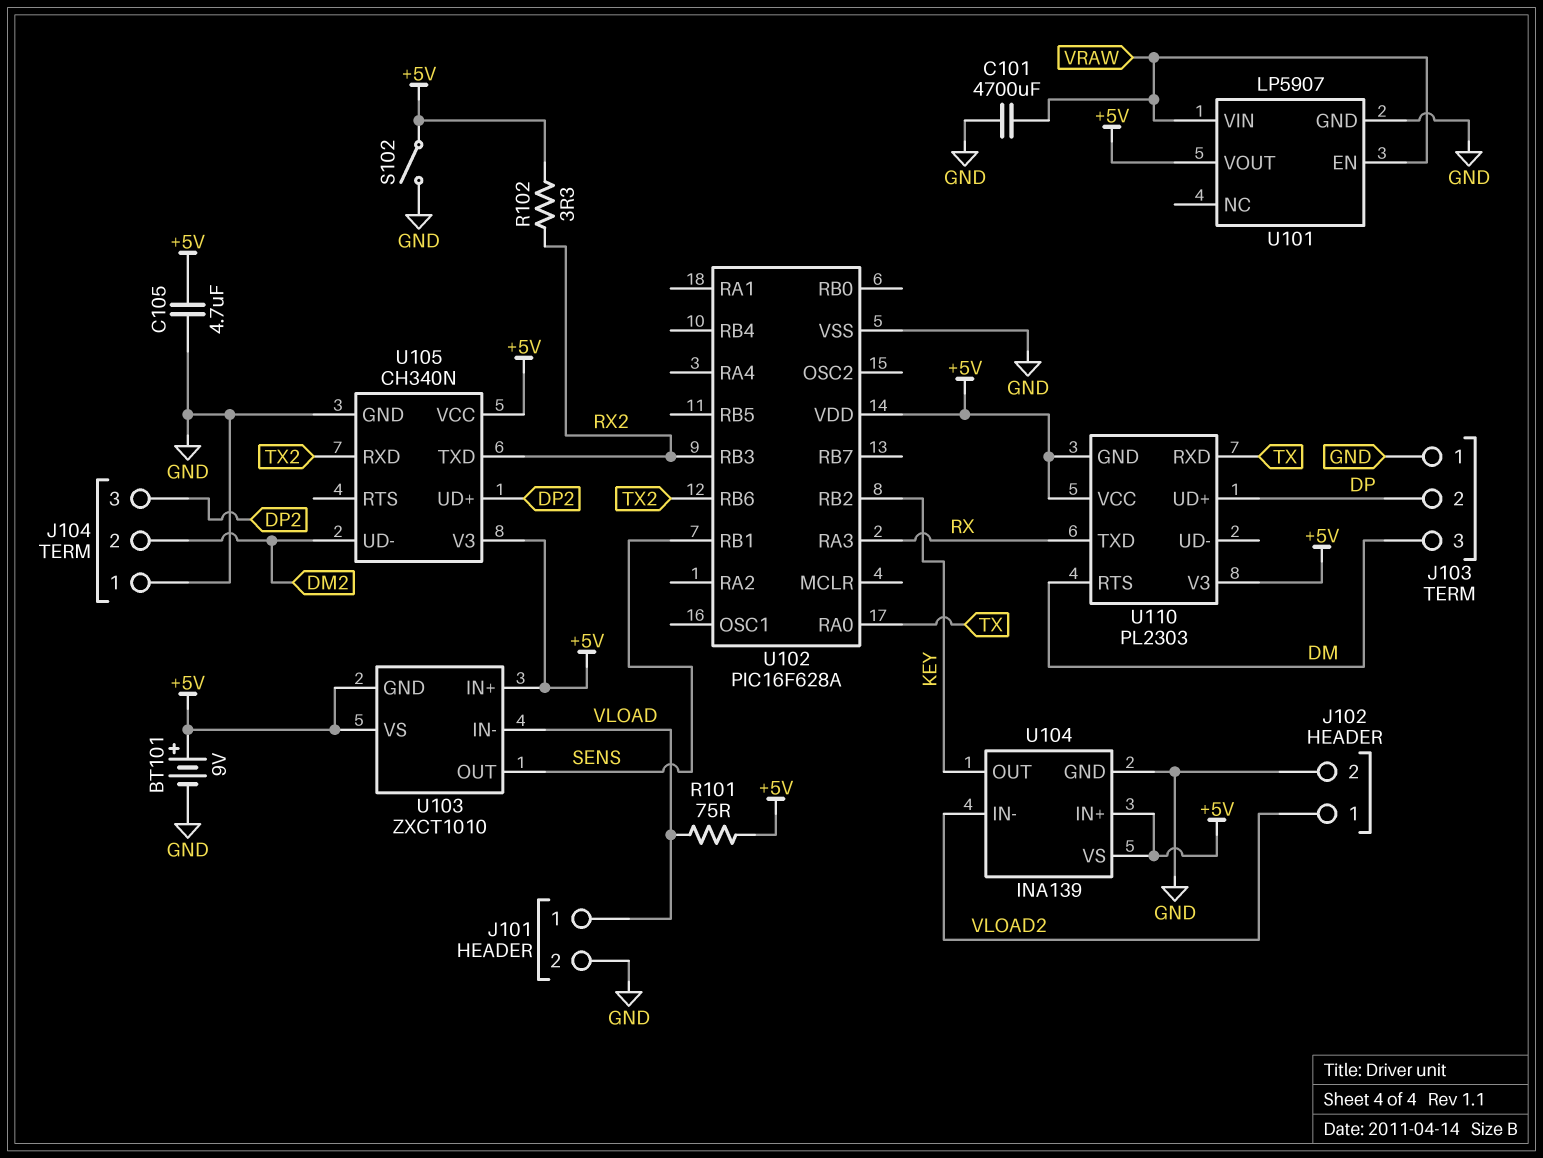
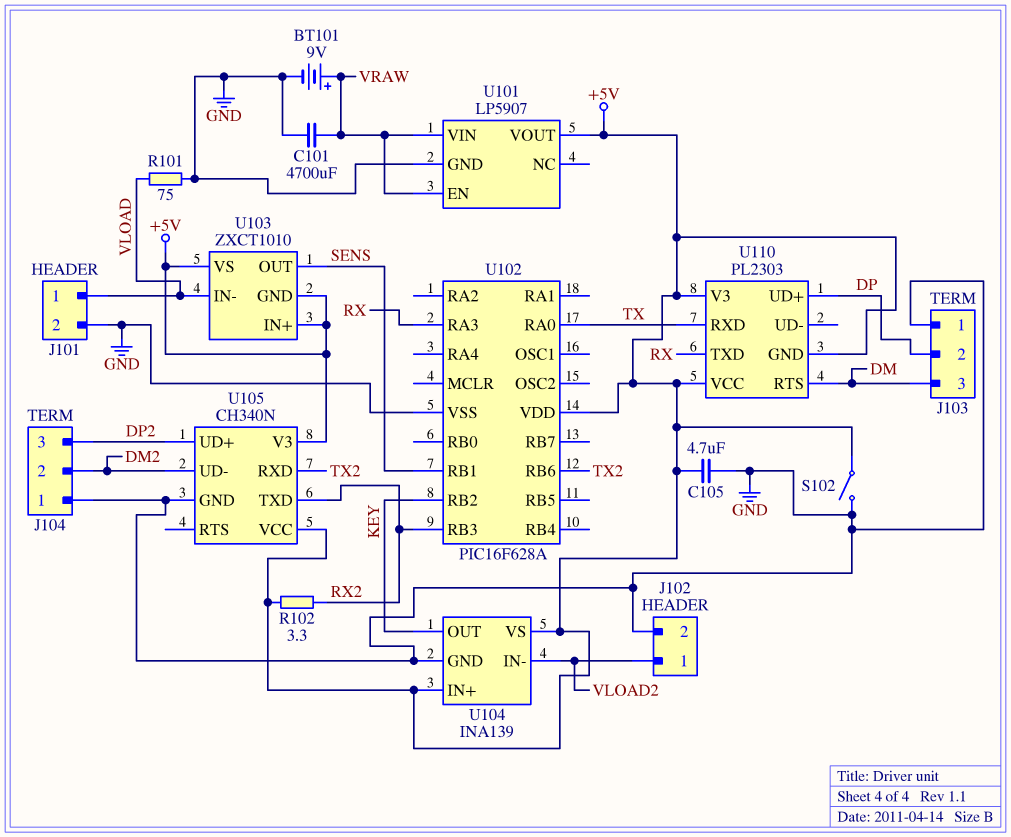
BT101: 9V (plus +5V, minus GND) -> 9V (plus VRAW, minus GND)
R101: 75 (+5V, VLOAD) -> 75 (GND, VLOAD)

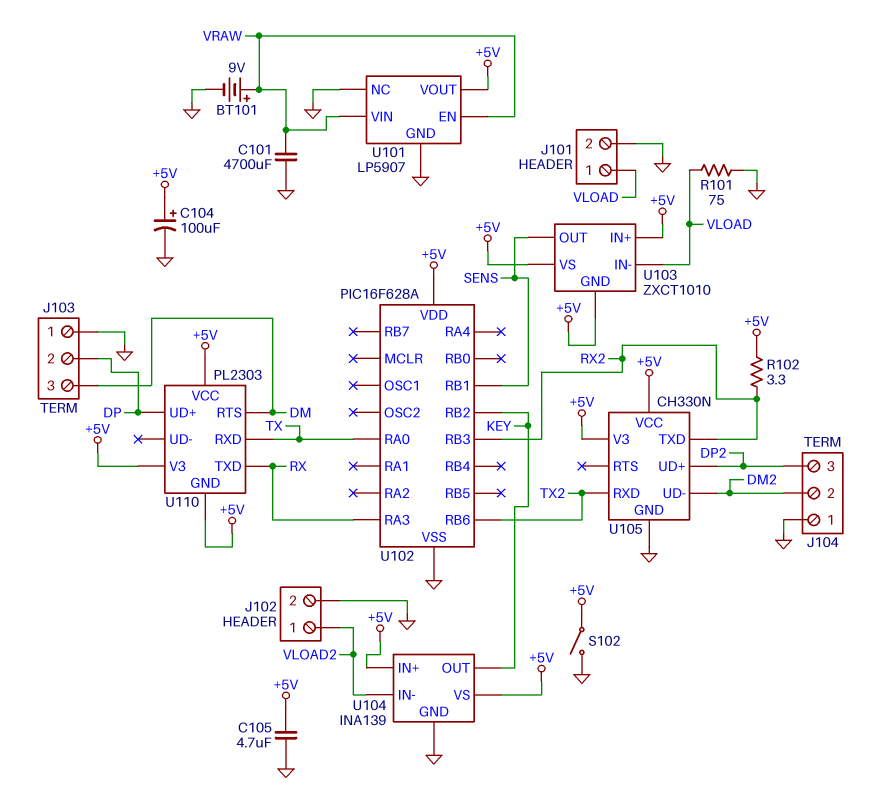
C104: none -> 100uF (plus +5V, minus GND)
U101 pin NC: none -> GND
U105: CH340N -> CH330N

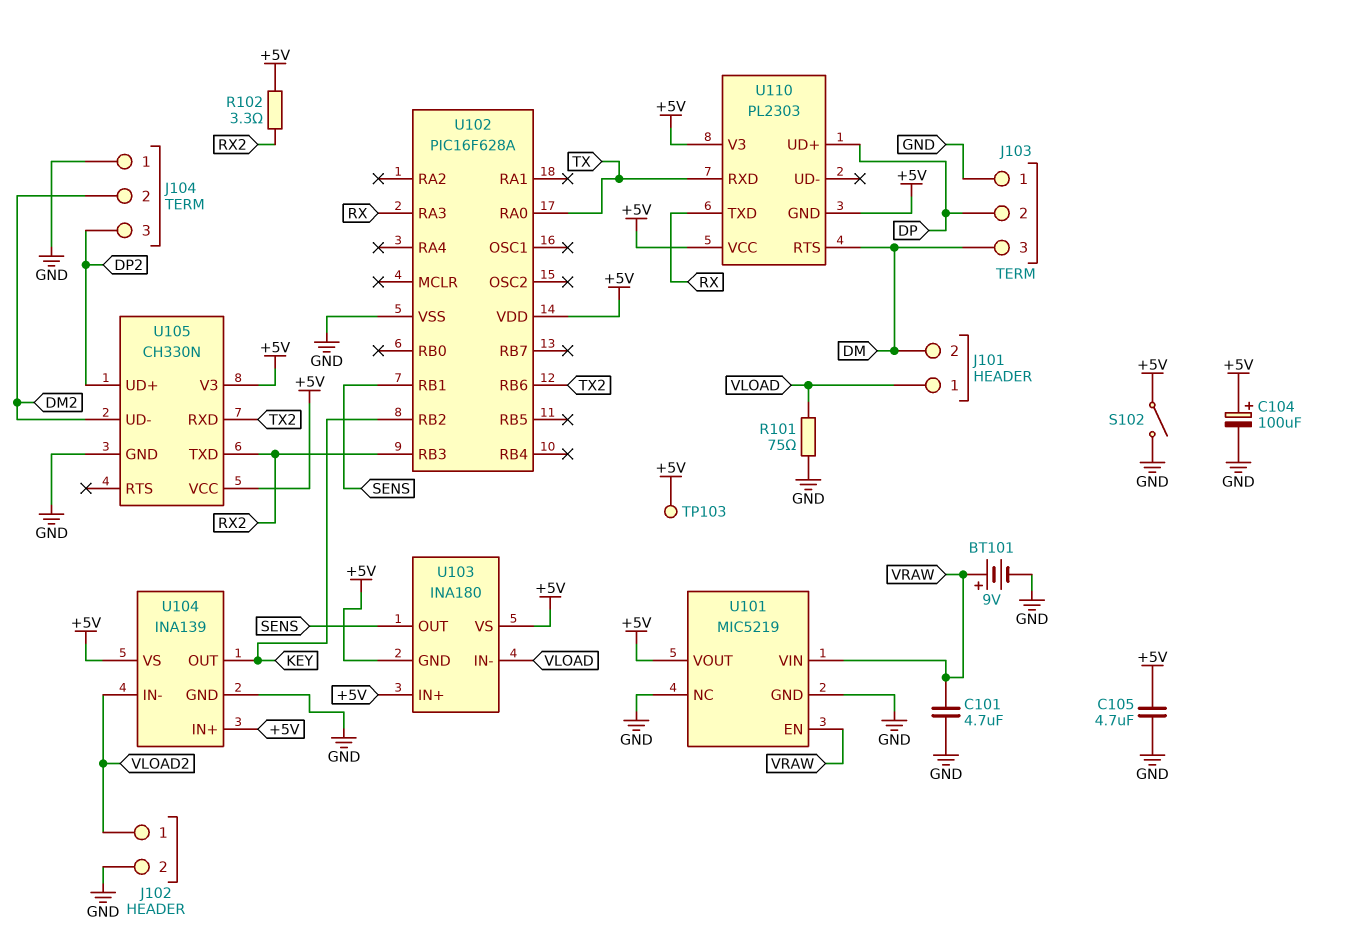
C101: 4700uF (GND, VRAW) -> 4.7uF (GND, VRAW)
J101 pin 2: GND -> DM
TP103: none -> test point (+5V)
U101: LP5907 -> MIC5219
U103: ZXCT1010 -> INA180

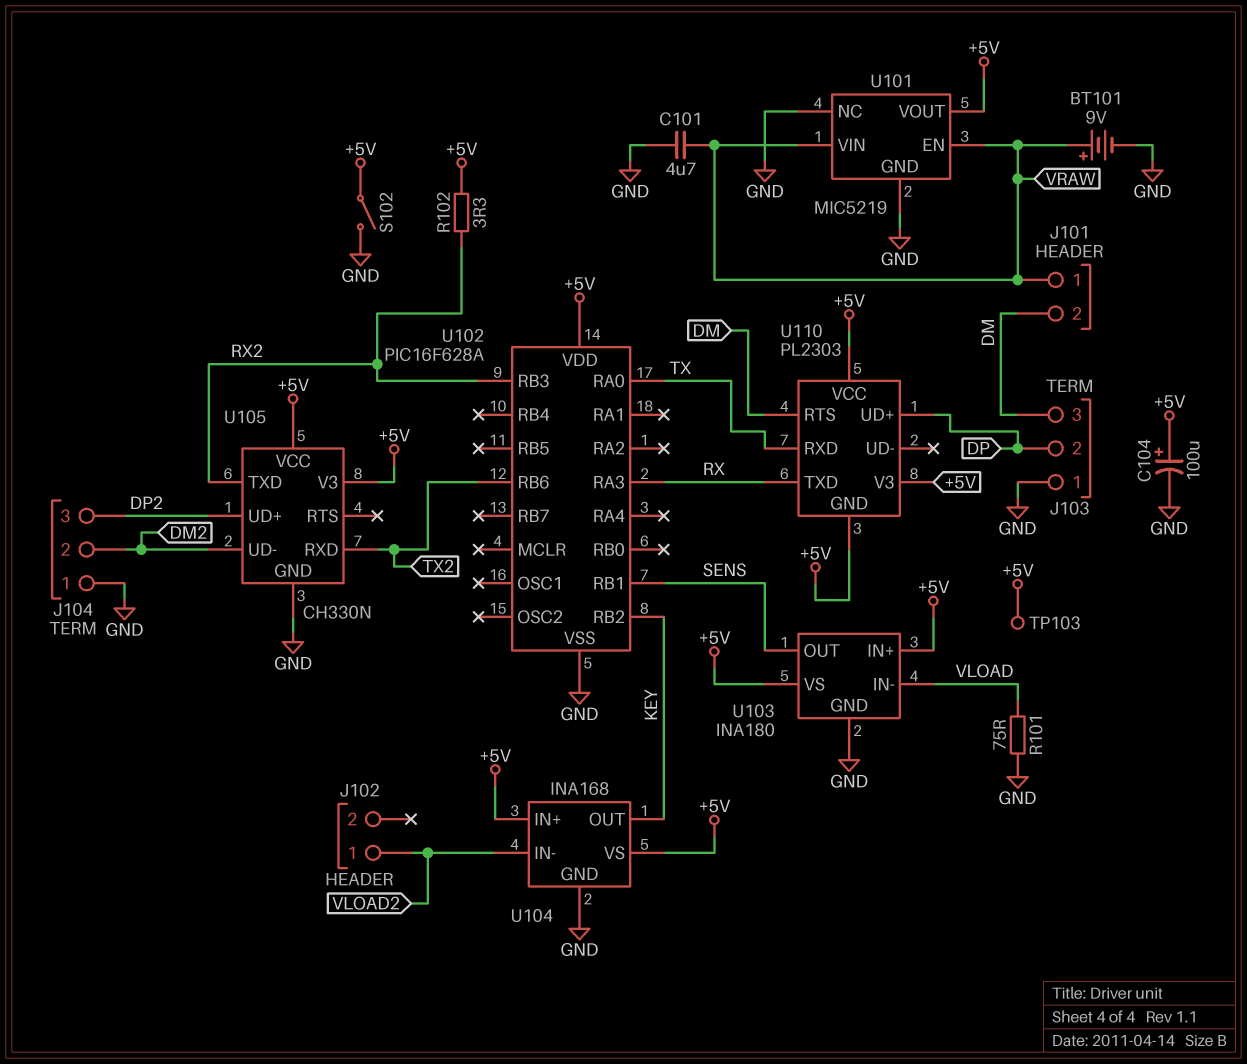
C105: 4.7uF (+5V, GND) -> none
J101 pin 1: VLOAD -> VRAW
J102 pin 2: GND -> none
U103 pin GND: +5V -> GND
U104: INA139 -> INA168

